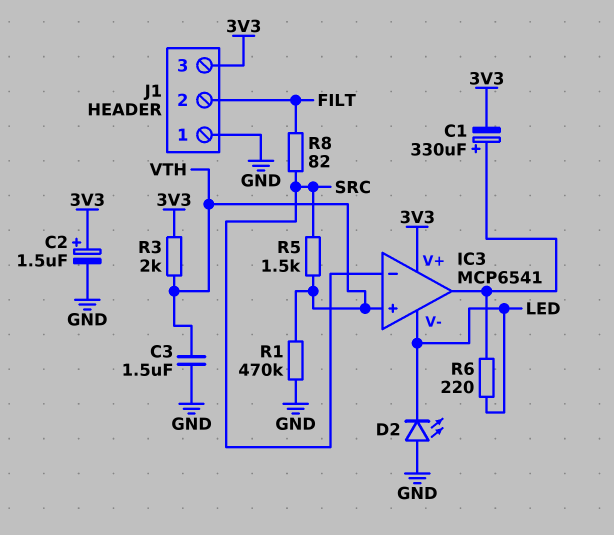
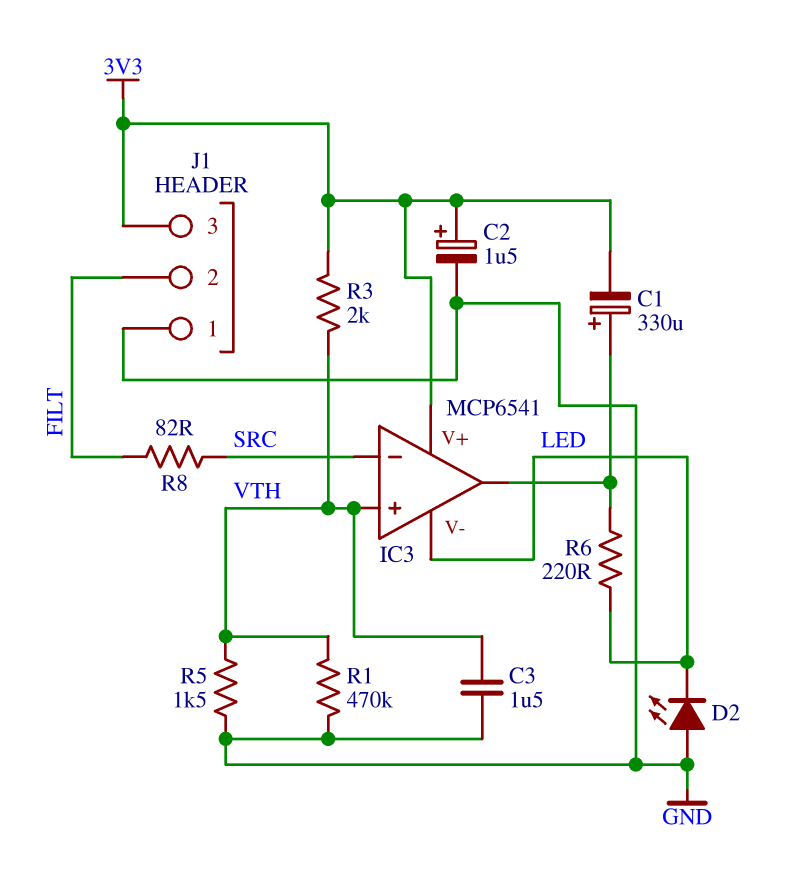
R5: 1.5k (SRC, VTH) -> 1.5k (GND, VTH)

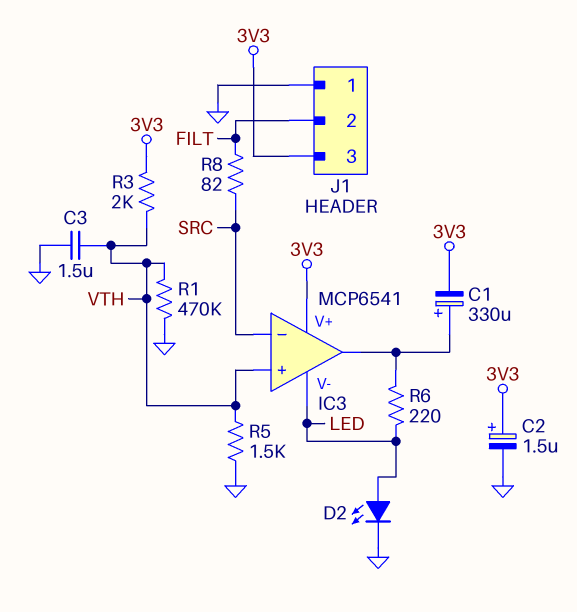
D2: LED (A GND, K LED) -> LED (A LED, K GND)

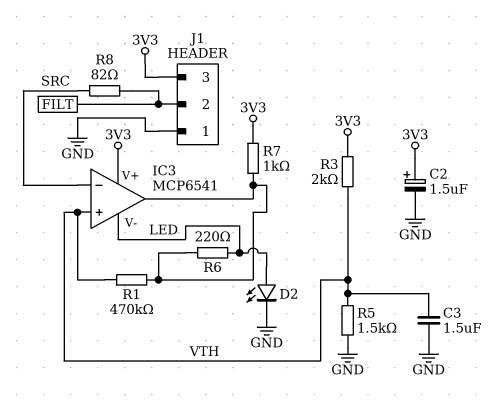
C1: 330uF (plus IC3/out, minus 3V3) -> none
R1: 470k (GND, VTH) -> 470k (IC3/out, VTH)
R7: none -> 1k (3V3, IC3/out)

